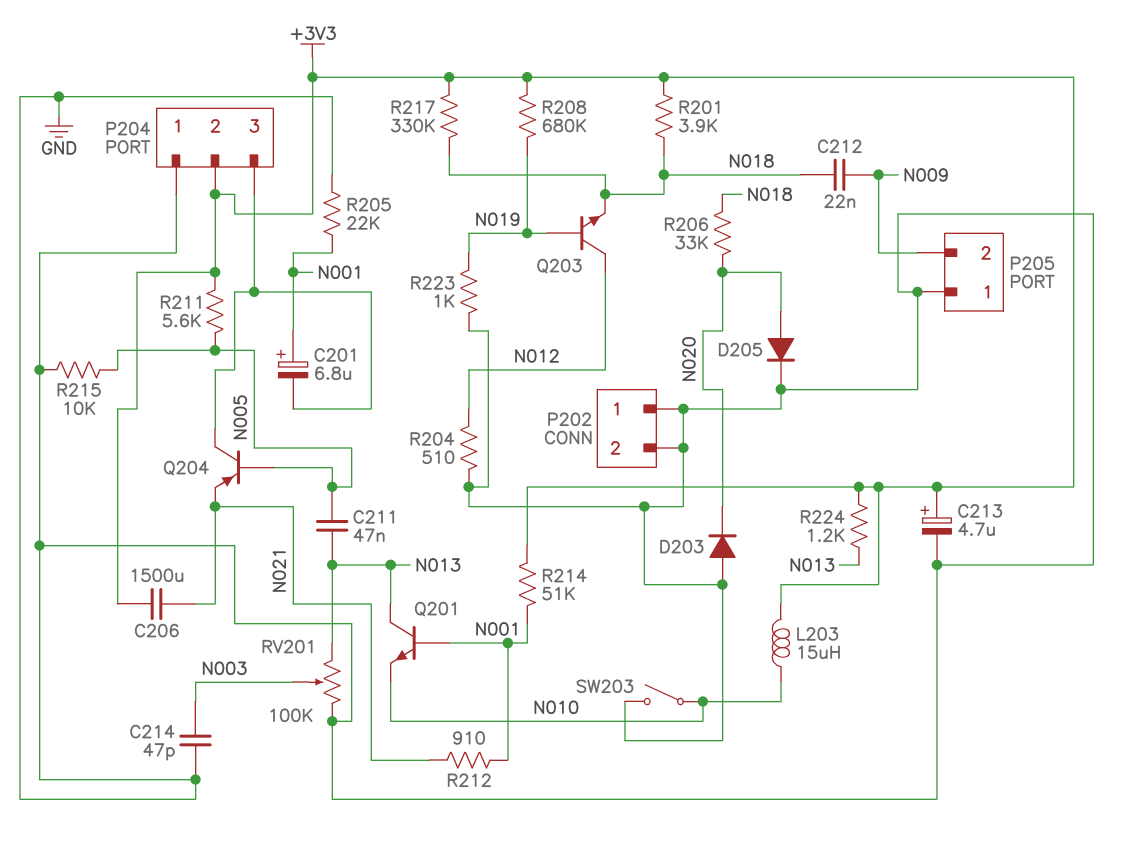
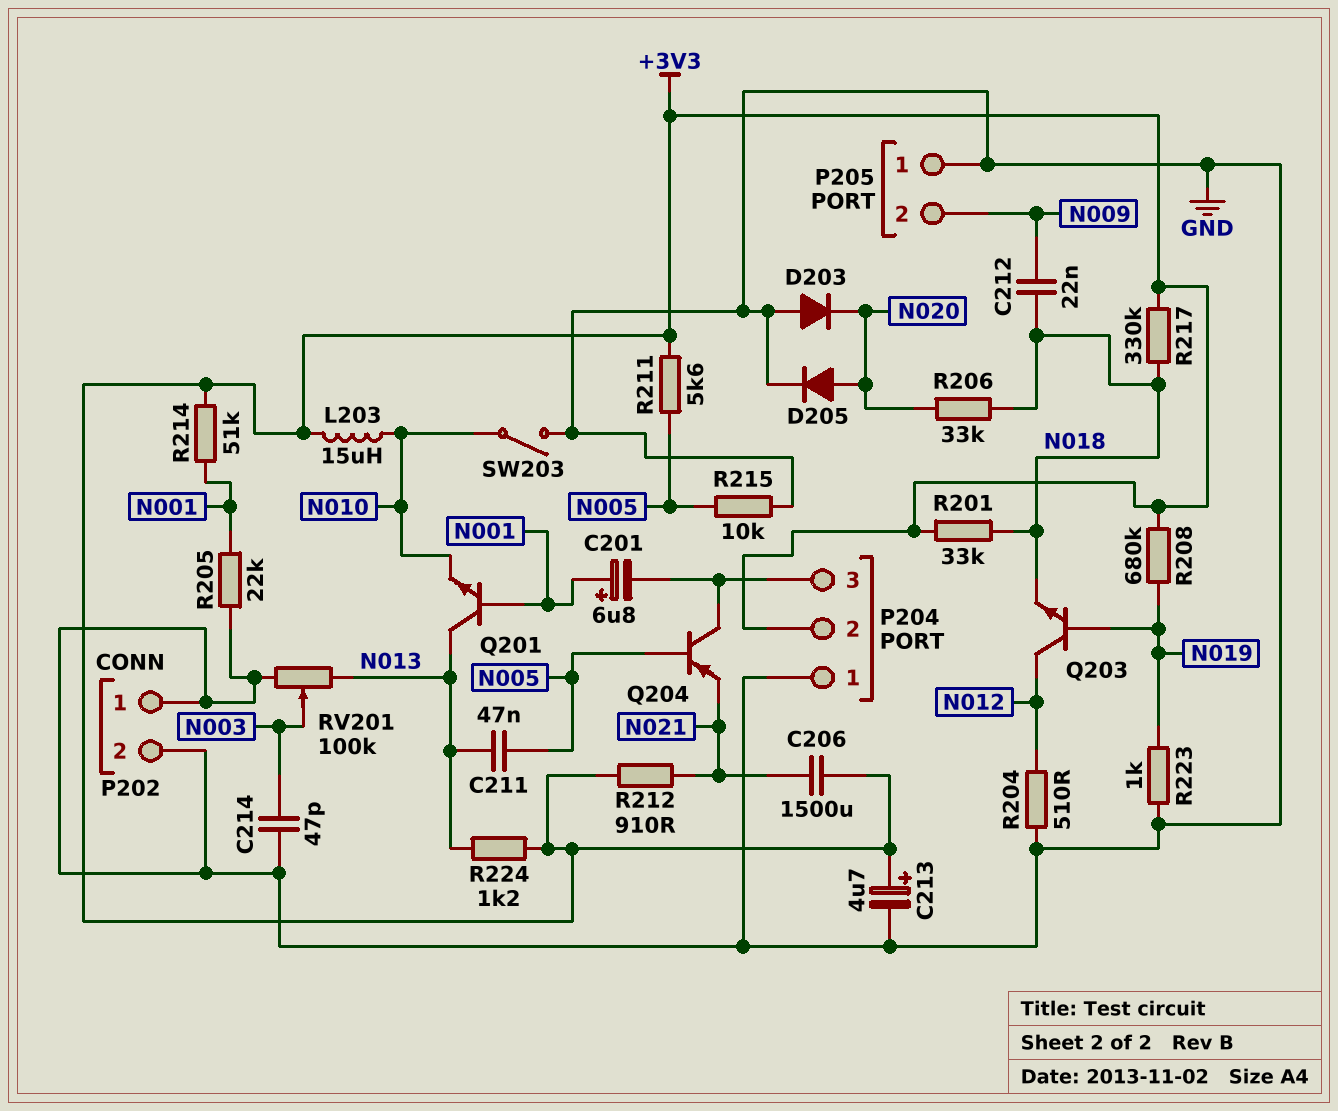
R201: 3.9k (+3V3, N018) -> 33k (+3V3, N018)
R212: 910 (N001, N021) -> 910 (+3V3, N021)

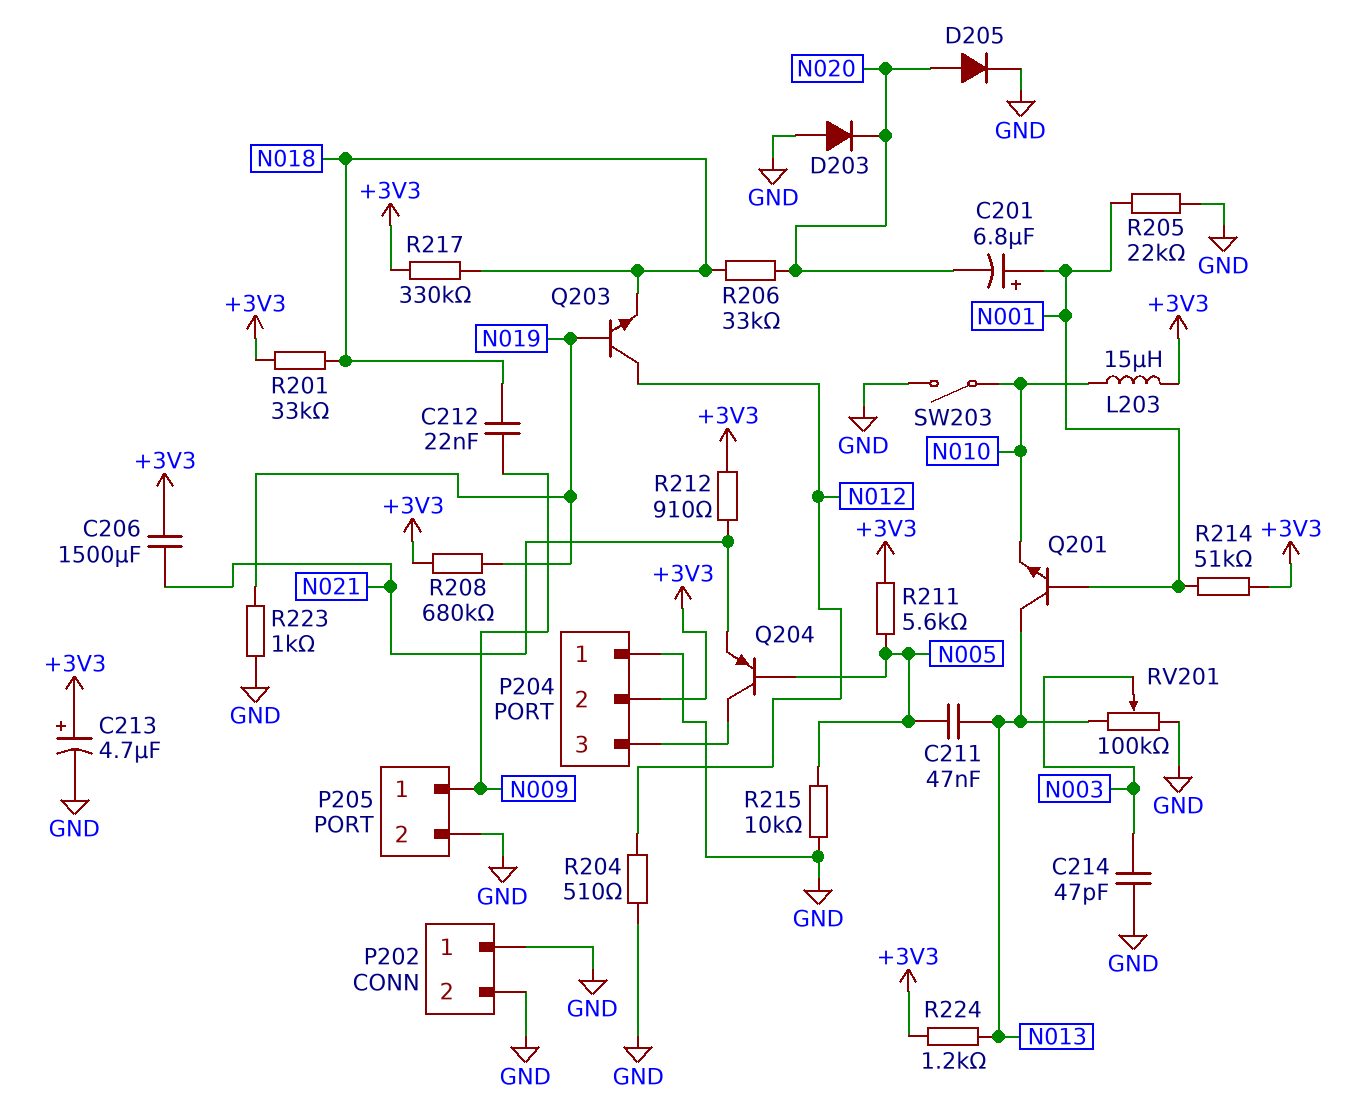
C201: 6.8uF (plus N001, minus P204/3) -> 6.8uF (plus N001, minus N020)
P205 pin 1: GND -> N009
P205 pin 2: N009 -> GND

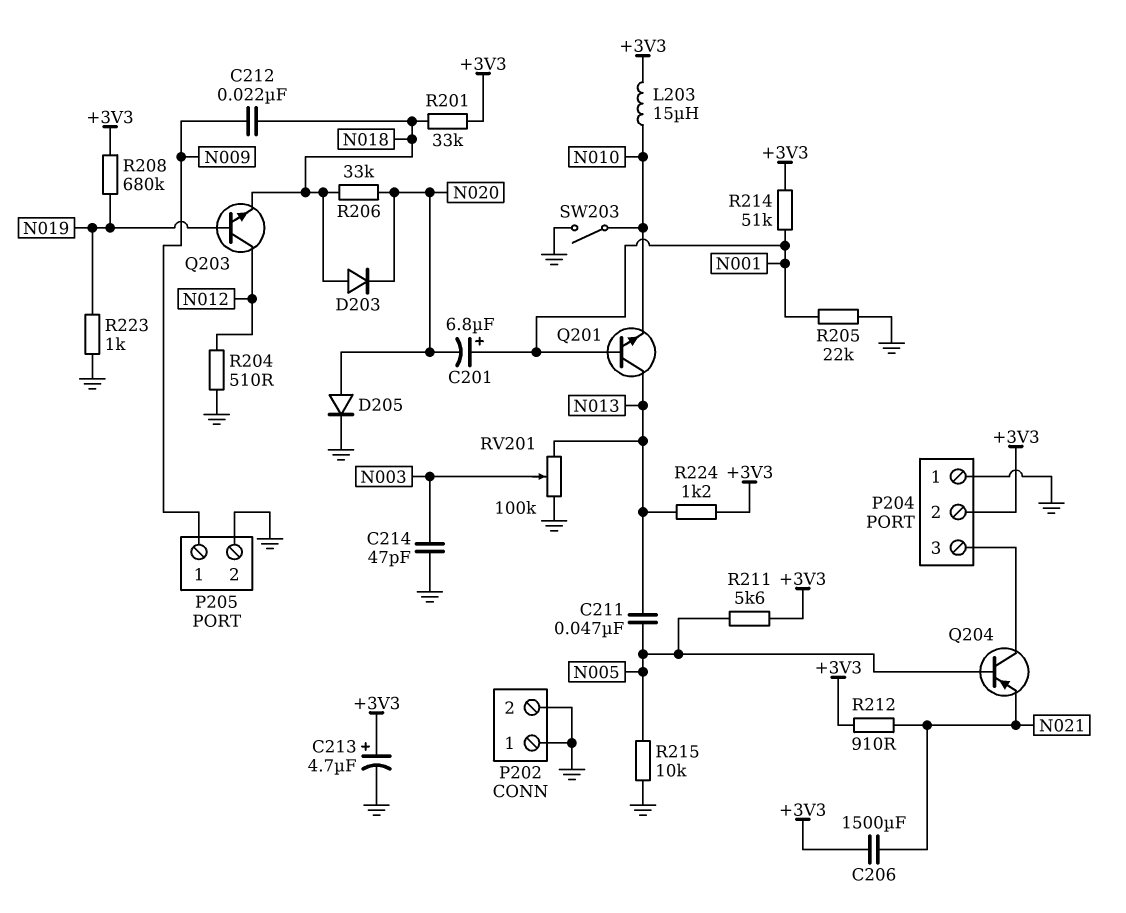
D203: diode (A GND, K N020) -> diode (A N018, K N020)
R217: 330k (+3V3, N018) -> none

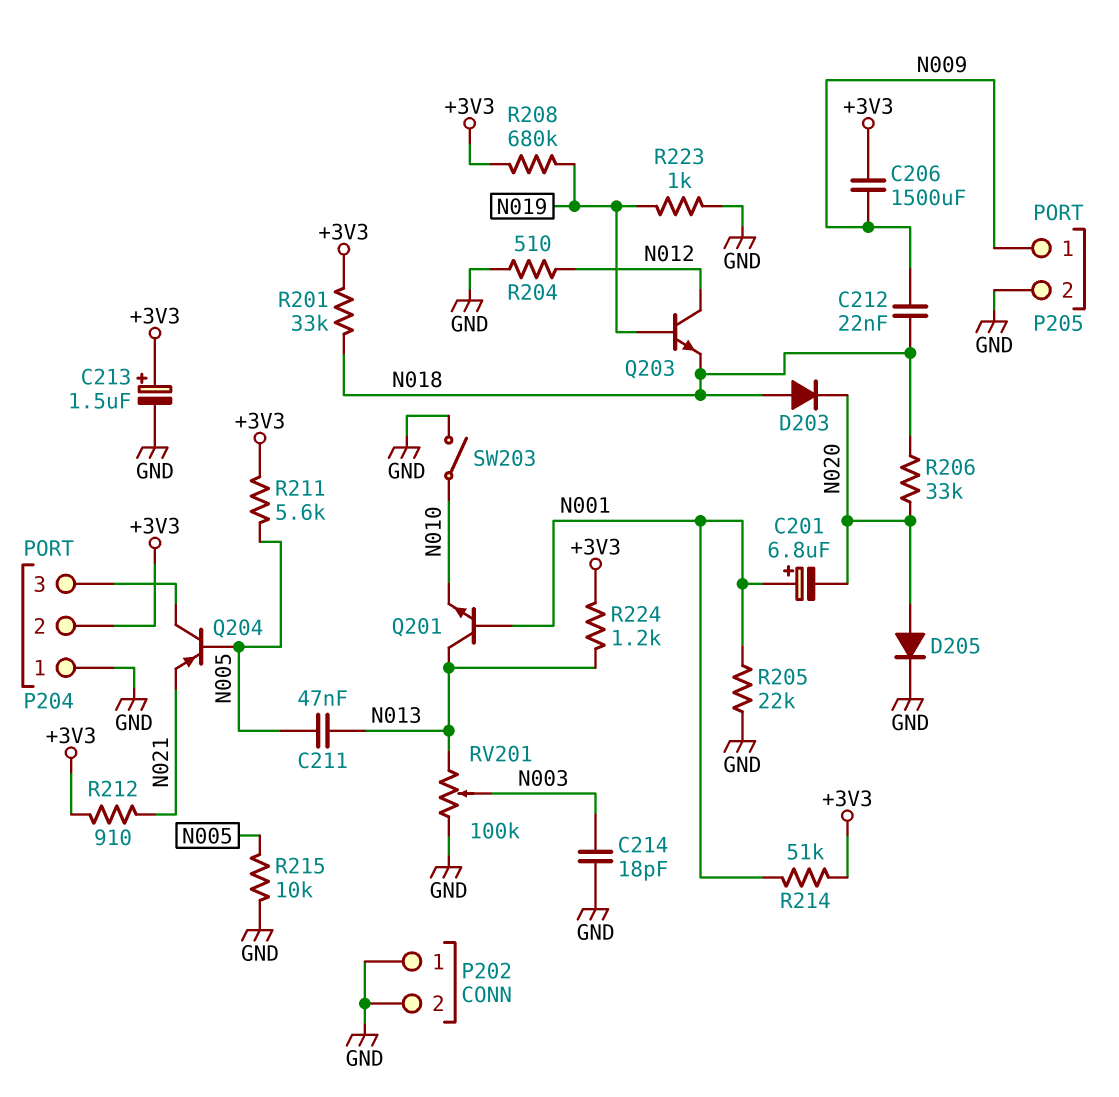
C206: 1500uF (+3V3, N021) -> 1500uF (+3V3, N009)
C213: 4.7uF (plus +3V3, minus GND) -> 1.5uF (plus +3V3, minus GND)
C214: 47pF (GND, N003) -> 18pF (GND, N003)
L203: 15uH (+3V3, N010) -> none

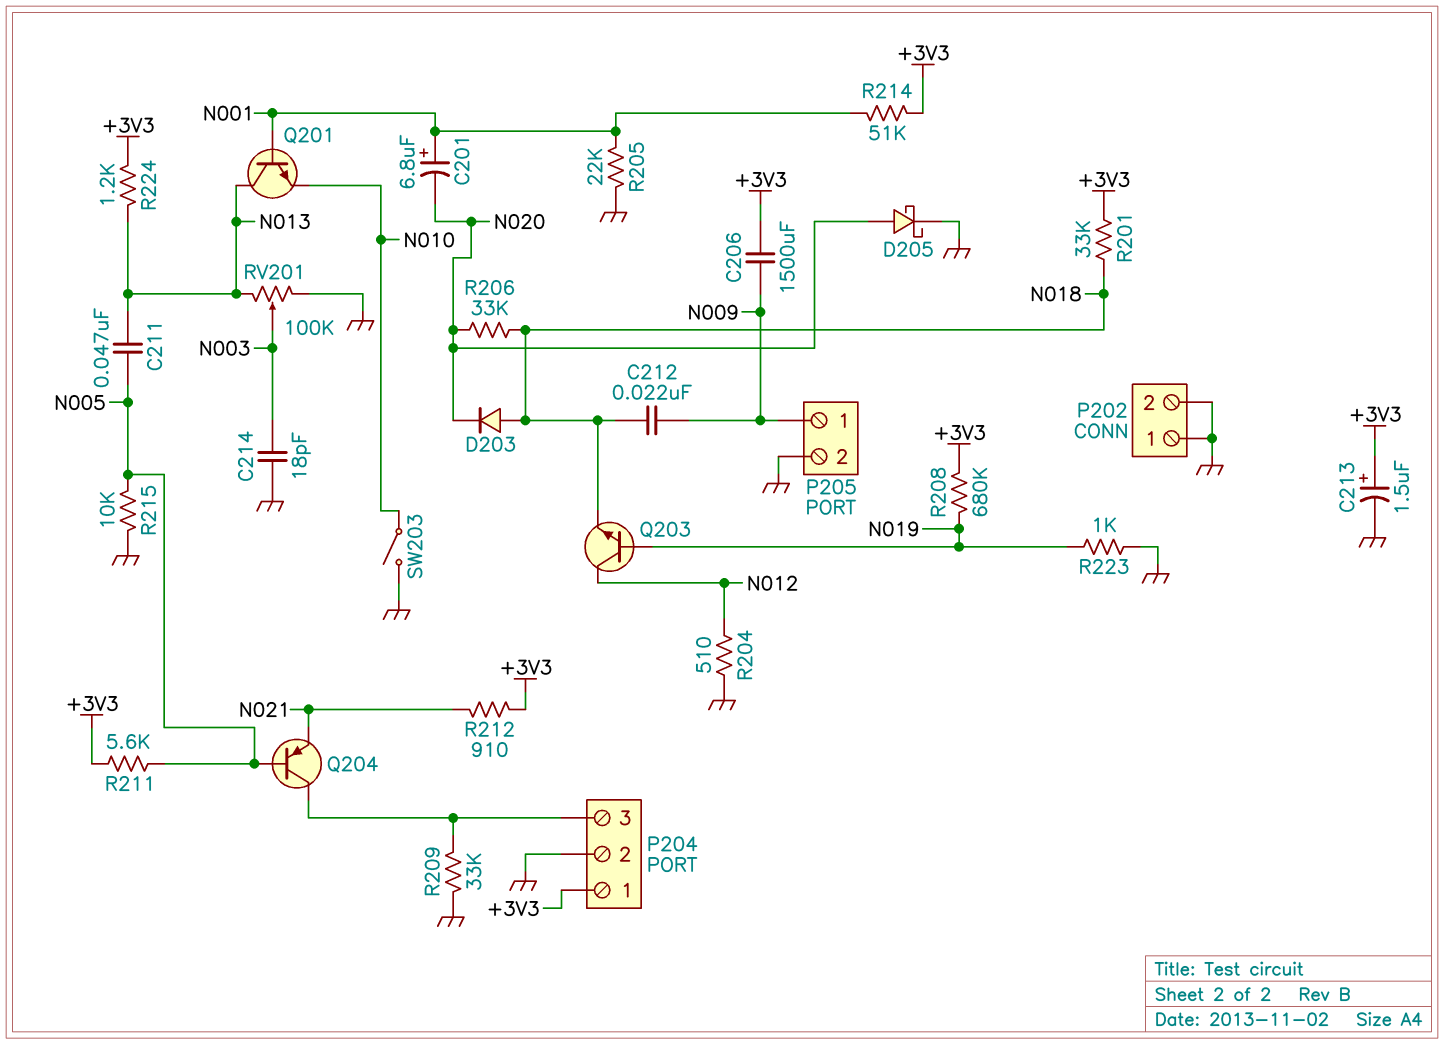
D205: diode (A N020, K GND) -> schottky (A N020, K GND)
P204 pin 1: GND -> +3V3
P204 pin 2: +3V3 -> GND
R209: none -> 33k (GND, P204/3)

